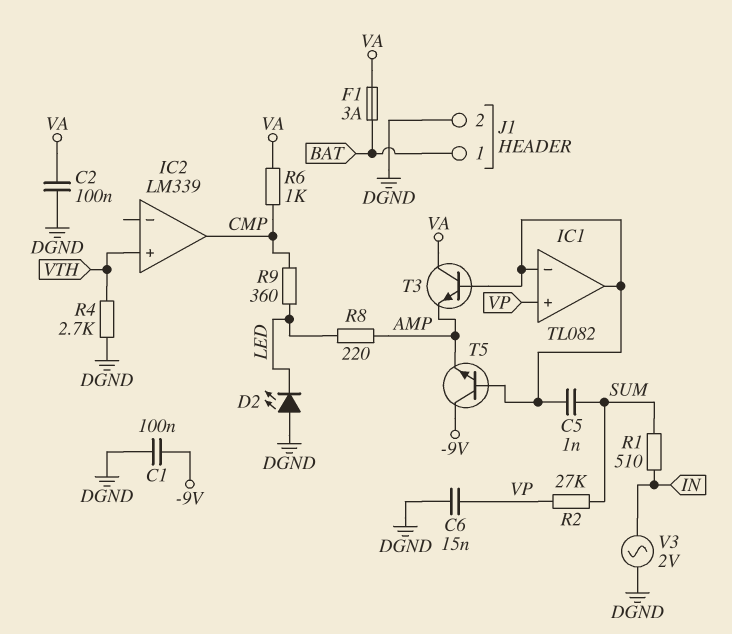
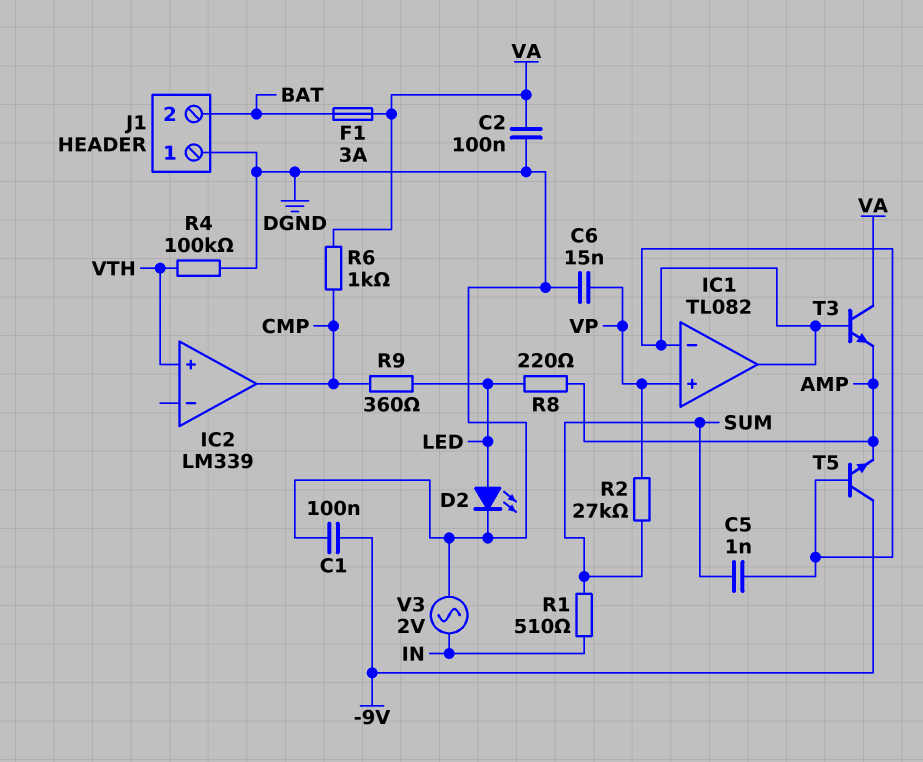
D2: LED (A DGND, K LED) -> LED (A LED, K DGND)
J1 pin 1: BAT -> DGND
J1 pin 2: DGND -> BAT
R4: 2.7k (DGND, VTH) -> 100k (DGND, VTH)

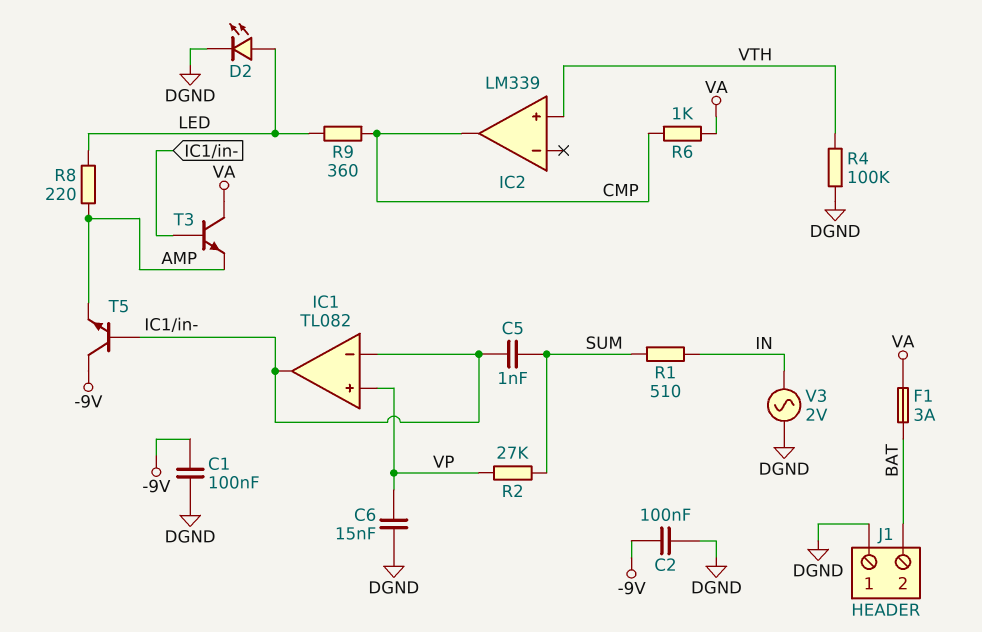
C2: 100nF (DGND, VA) -> 100nF (-9V, DGND)

